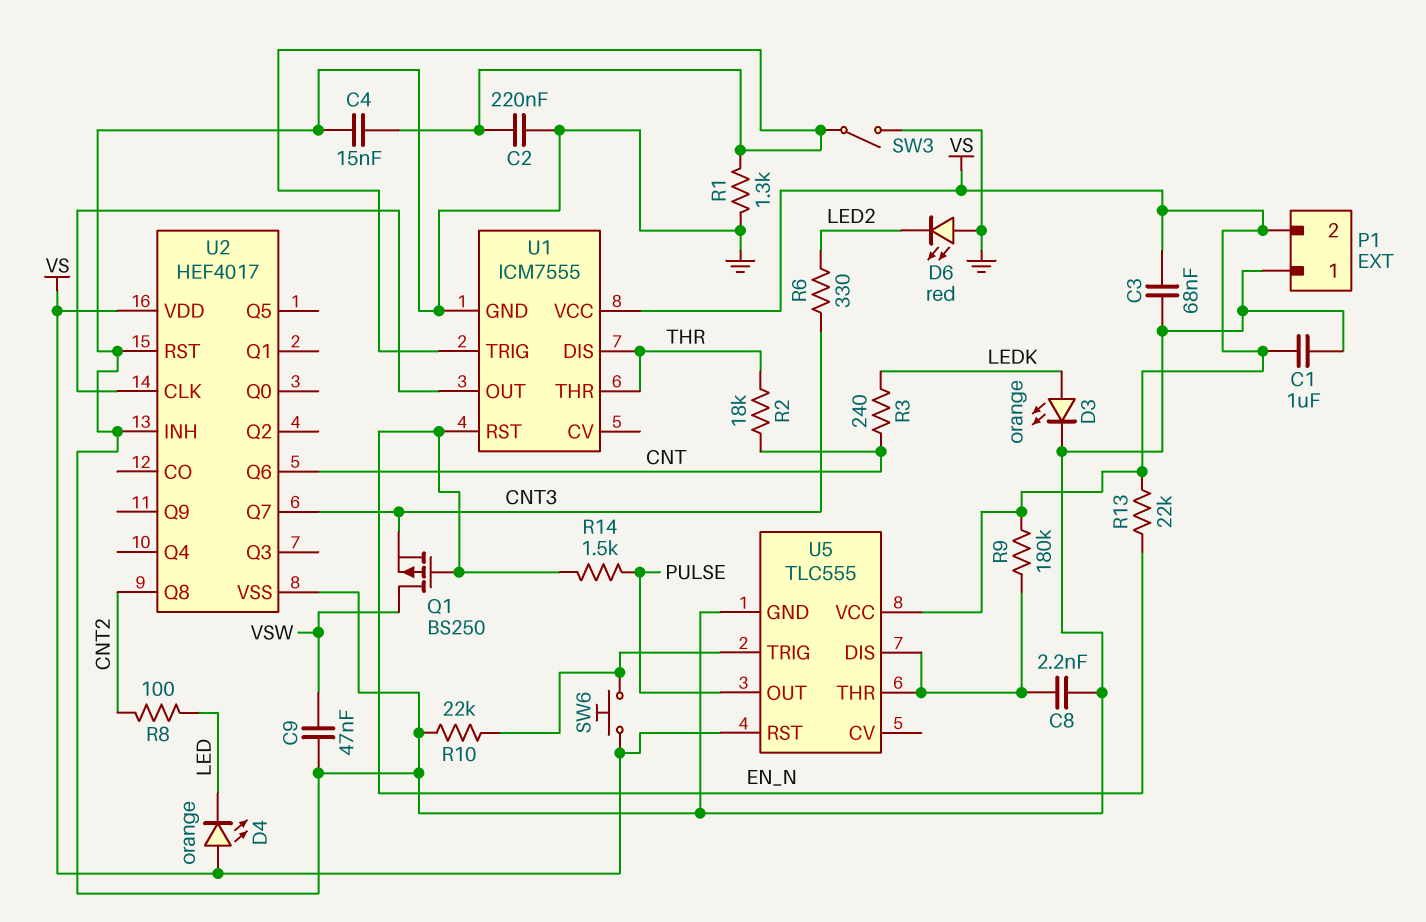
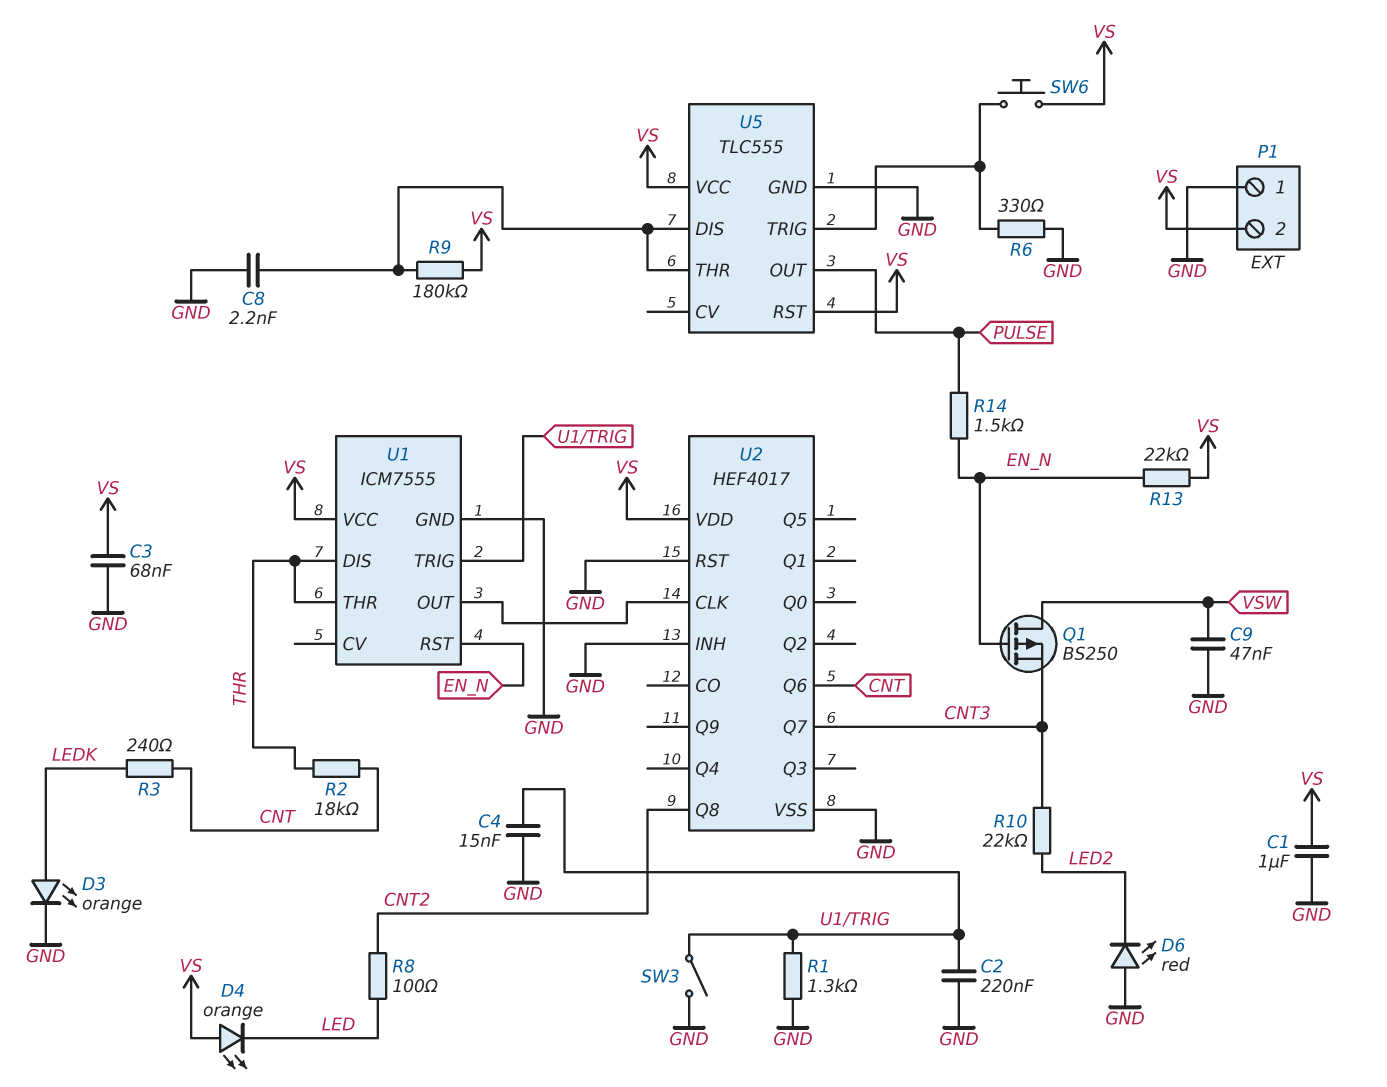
R6: 330 (CNT3, LED2) -> 330 (GND, U5/TRIG)
R10: 22k (GND, U5/TRIG) -> 22k (CNT3, LED2)

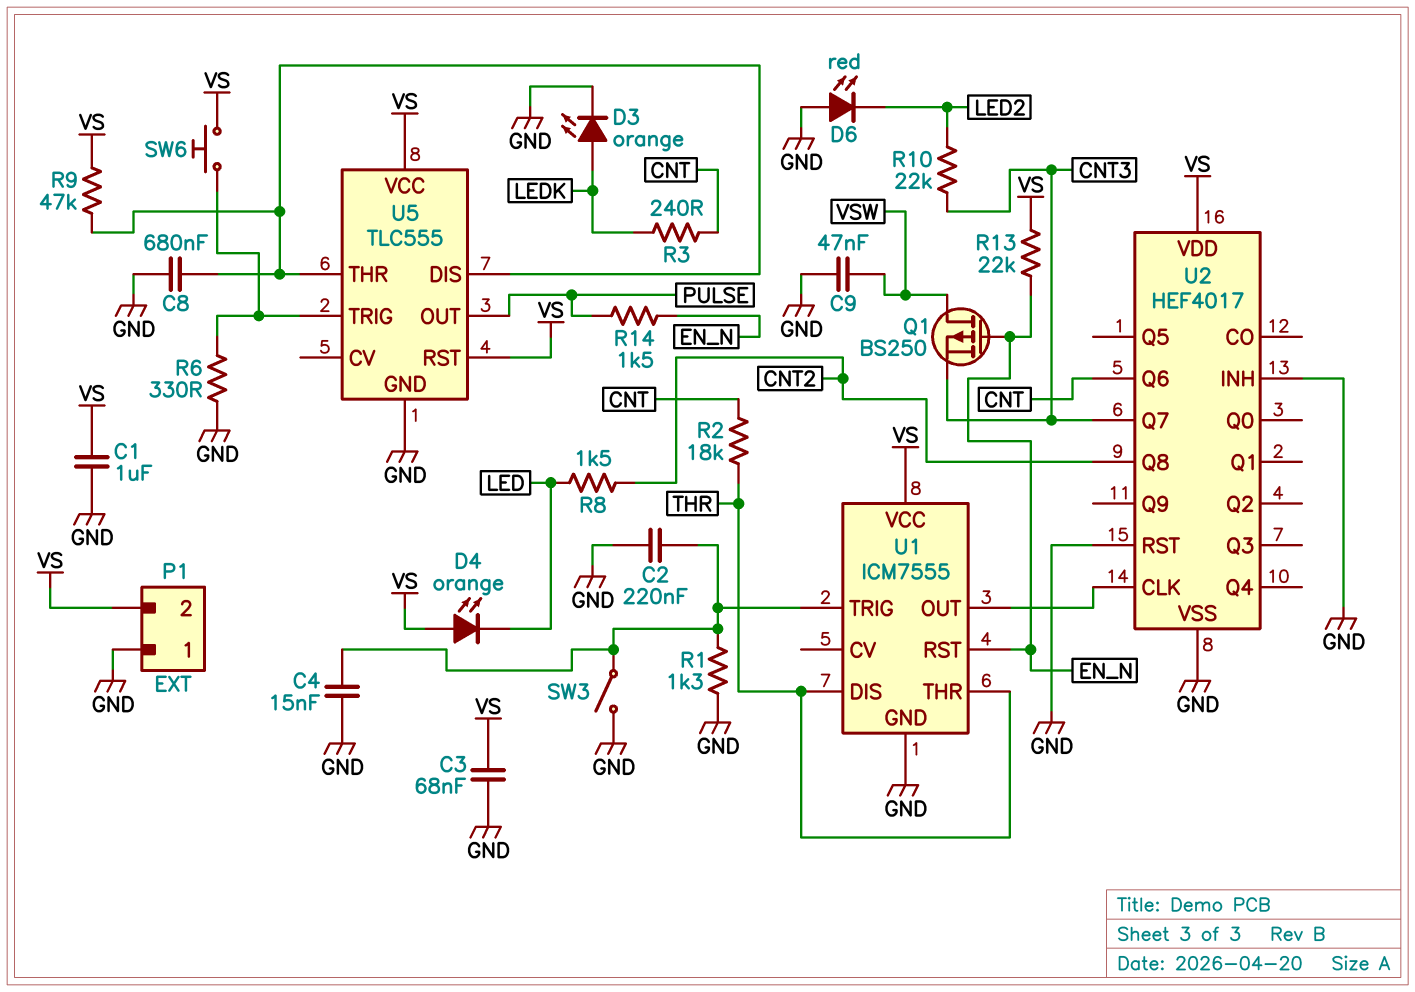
C8: 2.2nF (GND, U5/DIS) -> 680nF (GND, U5/DIS)
R8: 100 (CNT2, LED) -> 1.5k (CNT2, LED)
R9: 180k (U5/DIS, VS) -> 47k (U5/DIS, VS)

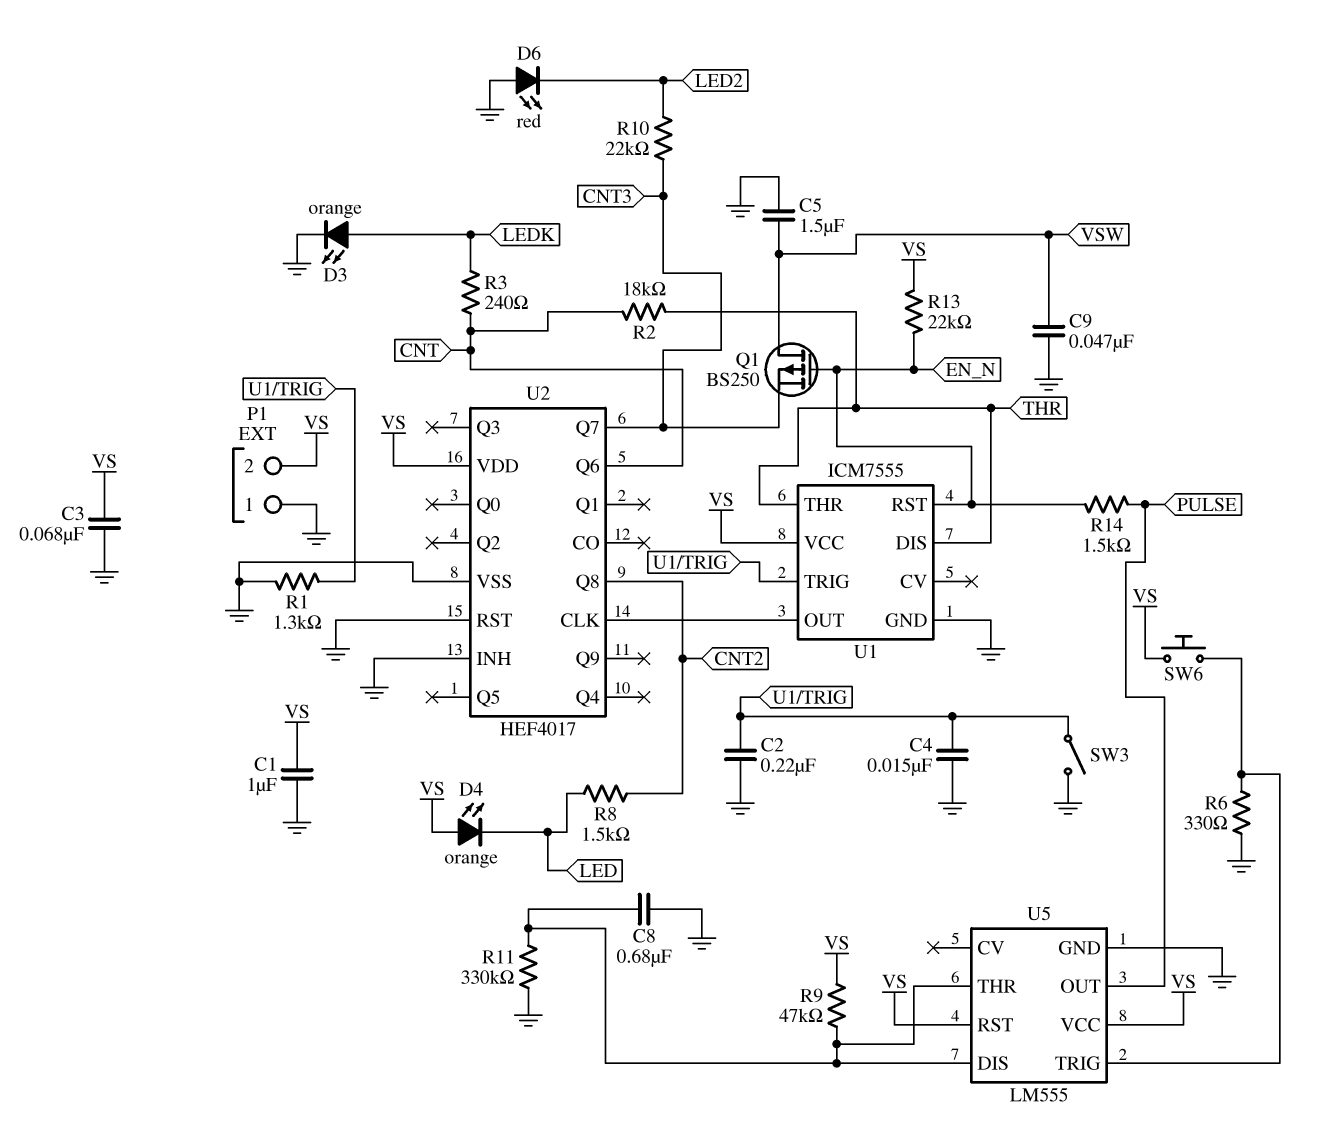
C5: none -> 1.5uF (GND, VSW)
R11: none -> 330k (GND, U5/DIS)
U5: TLC555 -> LM555

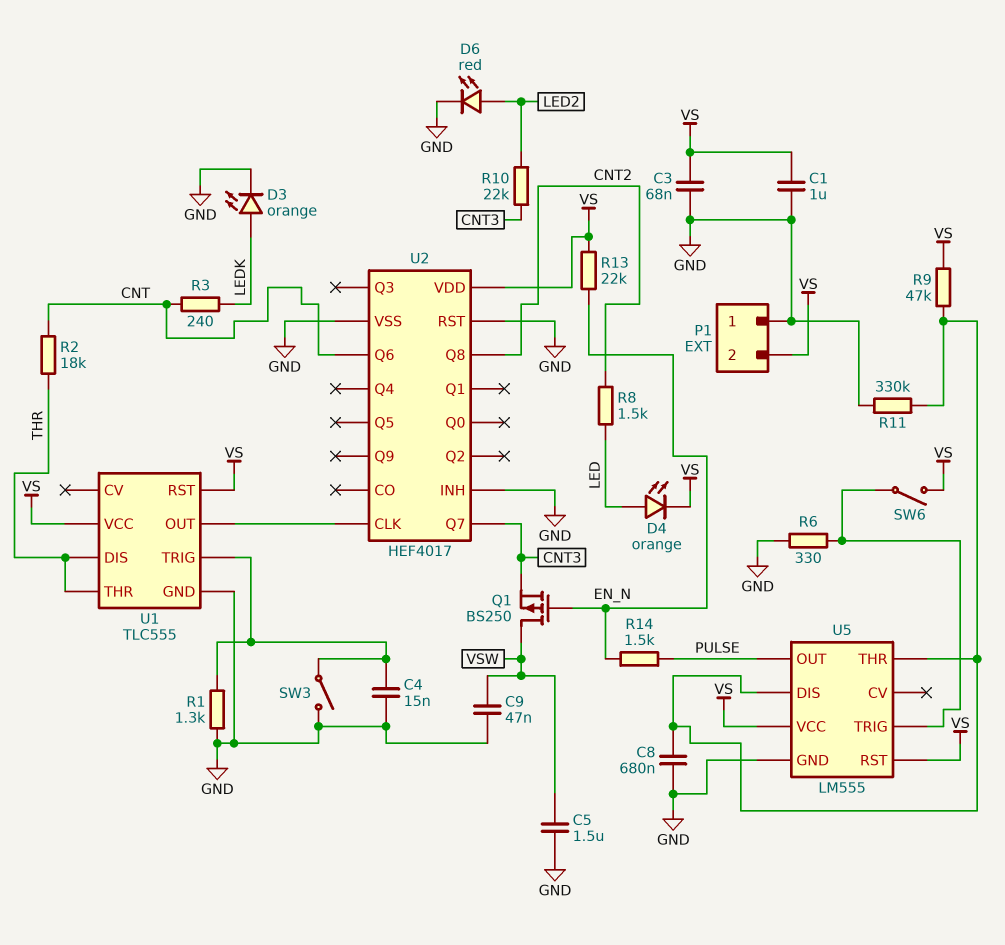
C2: 220nF (GND, U1/TRIG) -> none
D4: LED orange (A VS, K LED) -> LED orange (A LED, K VS)
D6: LED red (A GND, K LED2) -> LED red (A LED2, K GND)
SW6: button (U5/TRIG, VS) -> switch (U5/TRIG, VS)
U1: ICM7555 -> TLC555
U1 pin RST: EN_N -> VS

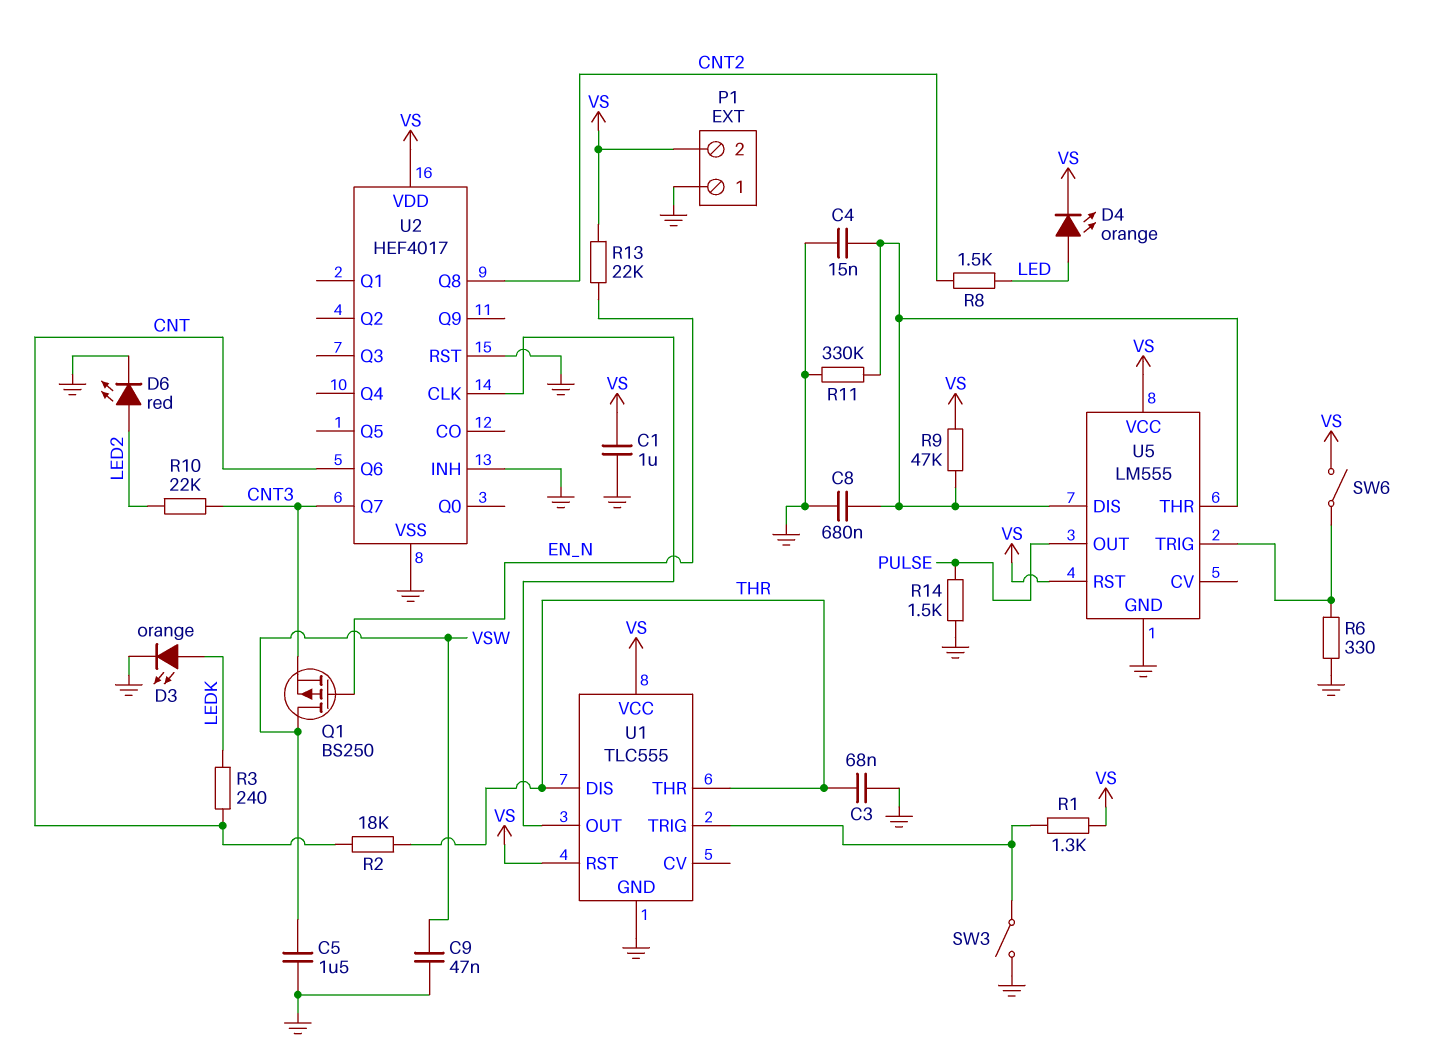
C3: 68nF (GND, VS) -> 68nF (GND, THR)
C4: 15nF (GND, U1/TRIG) -> 15nF (GND, U5/DIS)
R1: 1.3k (GND, U1/TRIG) -> 1.3k (U1/TRIG, VS)
R14: 1.5k (EN_N, PULSE) -> 1.5k (GND, PULSE)

